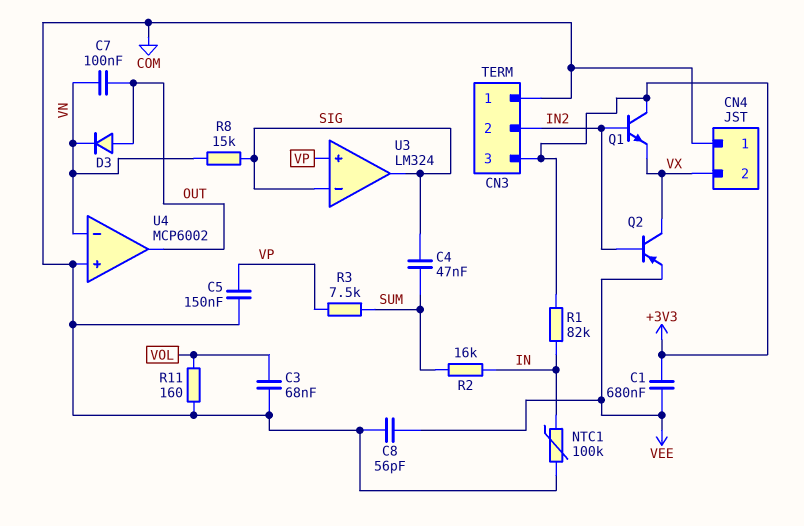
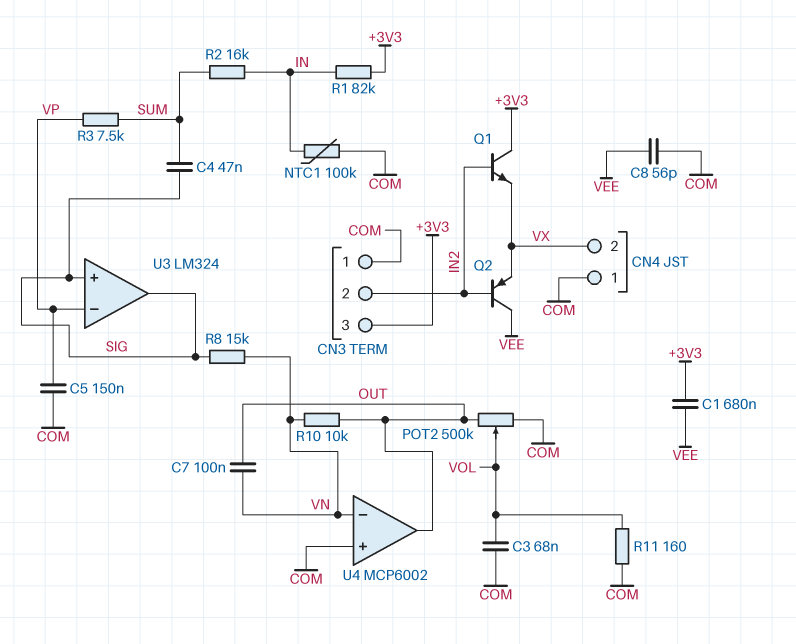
D3: diode (A OUT, K VN) -> none
POT2: none -> 500k (COM, OUT, wiper VOL)
Q2: PNP (B IN2, C VX, E VEE) -> PNP (B IN2, C VEE, E VX)
R10: none -> 10k (OUT, VN)
U3 pin in+: VP -> SIG
U3 pin in-: SIG -> VP

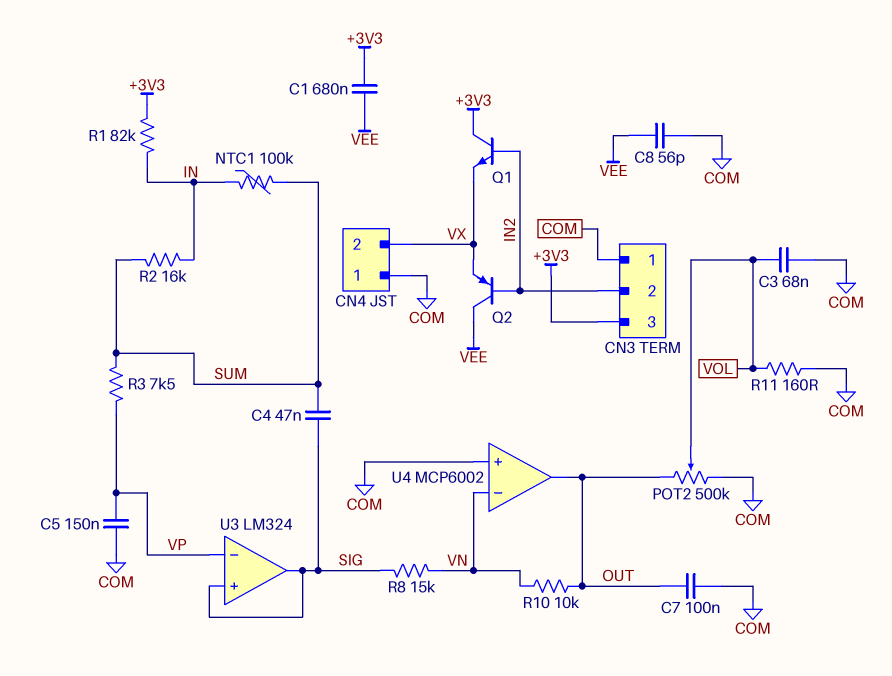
C7: 100nF (OUT, VN) -> 100nF (COM, OUT)
NTC1: 100k (COM, IN) -> 100k (IN, SUM)

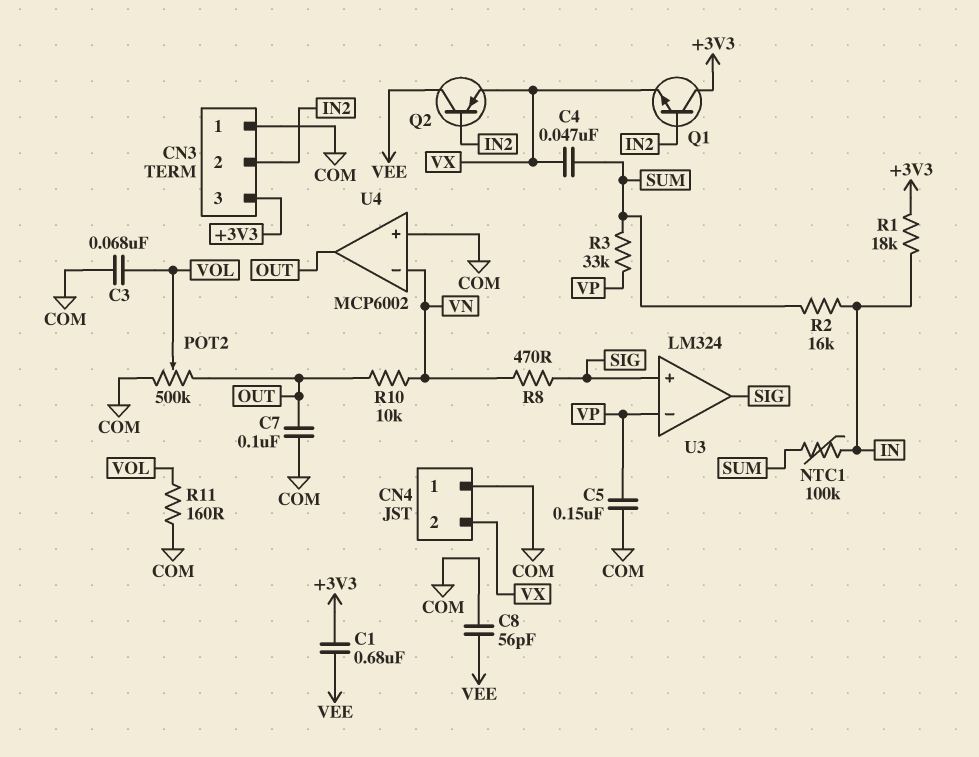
C4: 47nF (SIG, SUM) -> 47nF (SUM, VX)
R1: 82k (+3V3, IN) -> 18k (+3V3, IN)
R3: 7.5k (SUM, VP) -> 33k (SUM, VP)
R8: 15k (SIG, VN) -> 470 (SIG, VN)

